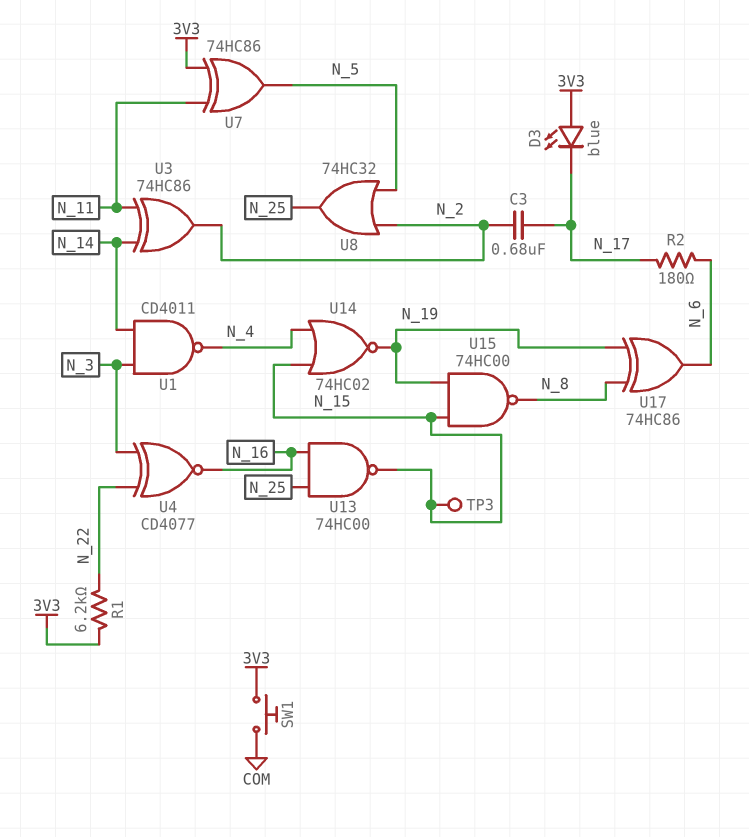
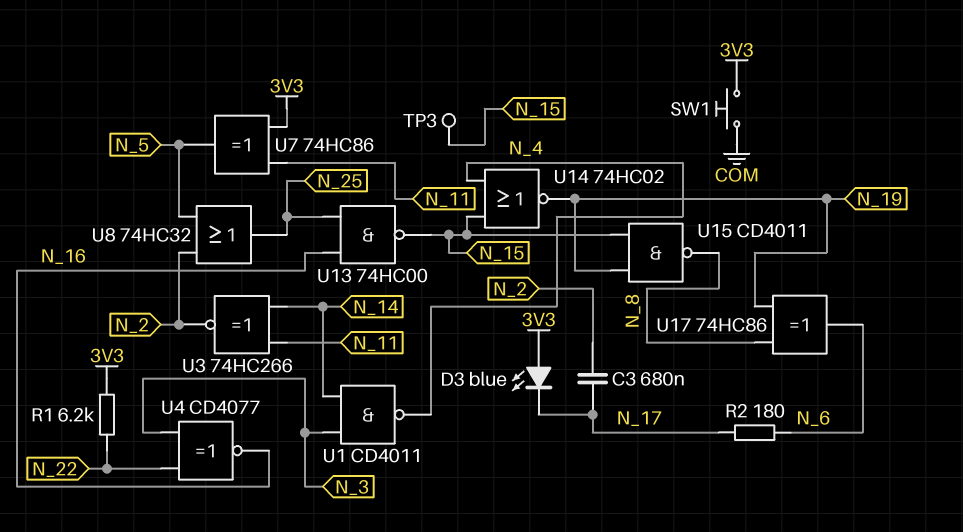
U3: XOR 74HC86 (in N_11, in N_14, out N_2) -> XNOR 74HC266 (in N_11, in N_14, out N_2)
U15: NAND 74HC00 (in N_15, in N_19, out N_8) -> NAND CD4011 (in N_15, in N_19, out N_8)

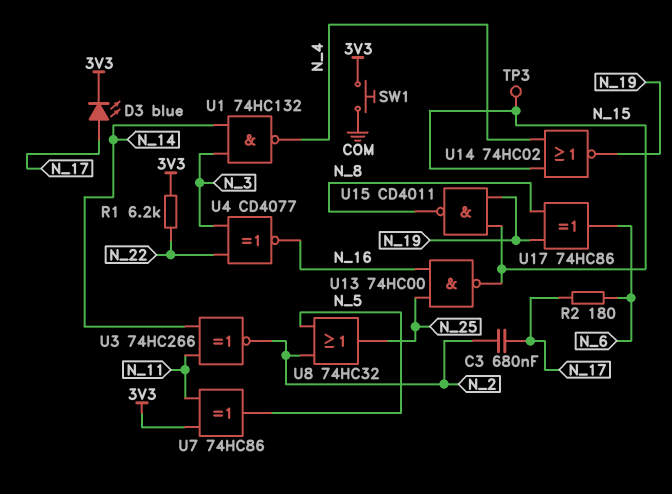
D3: LED blue (A 3V3, K N_17) -> LED blue (A N_17, K 3V3)
U1: NAND CD4011 (in N_3, in N_14, out N_4) -> NAND 74HC132 (in N_3, in N_14, out N_4)

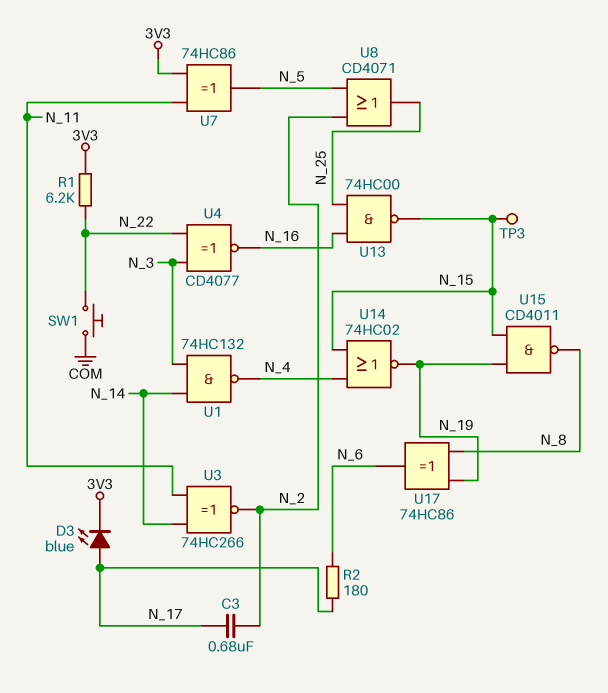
SW1: button (3V3, COM) -> button (COM, N_22)
U8: OR 74HC32 (in N_2, in N_5, out N_25) -> OR CD4071 (in N_2, in N_5, out N_25)

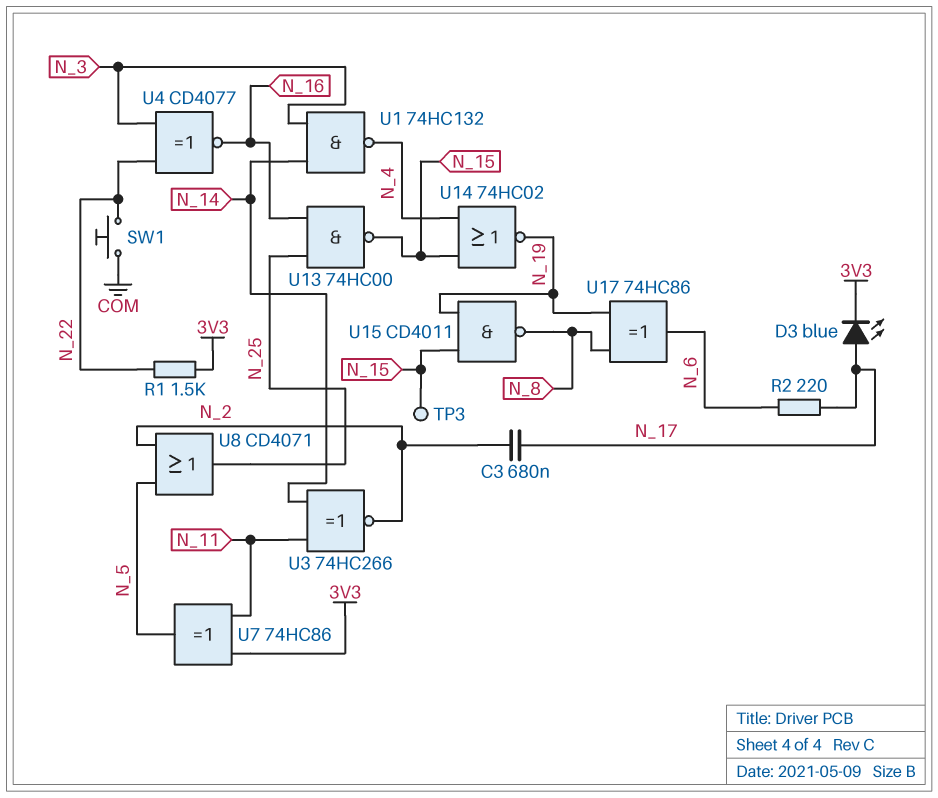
R1: 6.2k (3V3, N_22) -> 1.5k (3V3, N_22)
R2: 180 (N_6, N_17) -> 220 (N_6, N_17)

